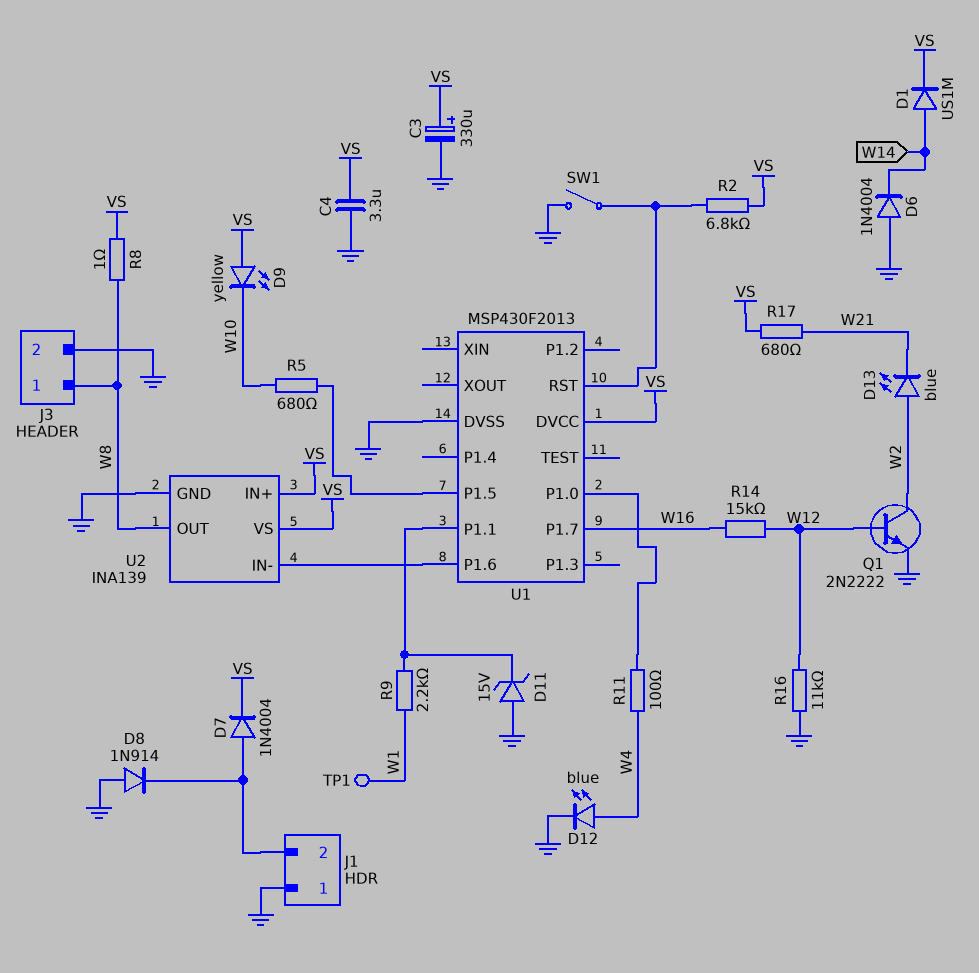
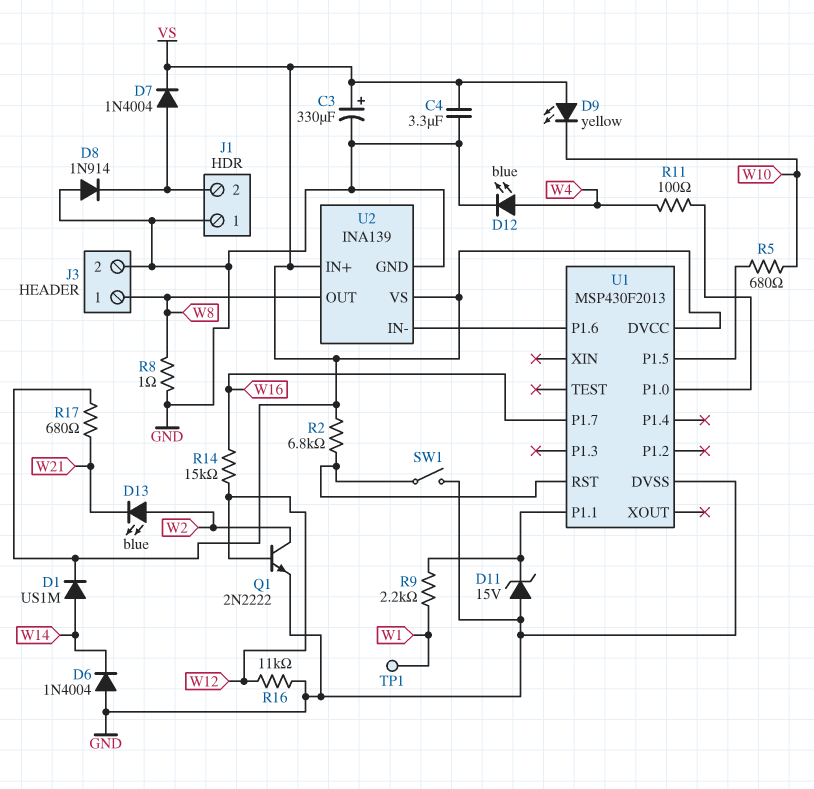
R8: 1 (VS, W8) -> 1 (GND, W8)

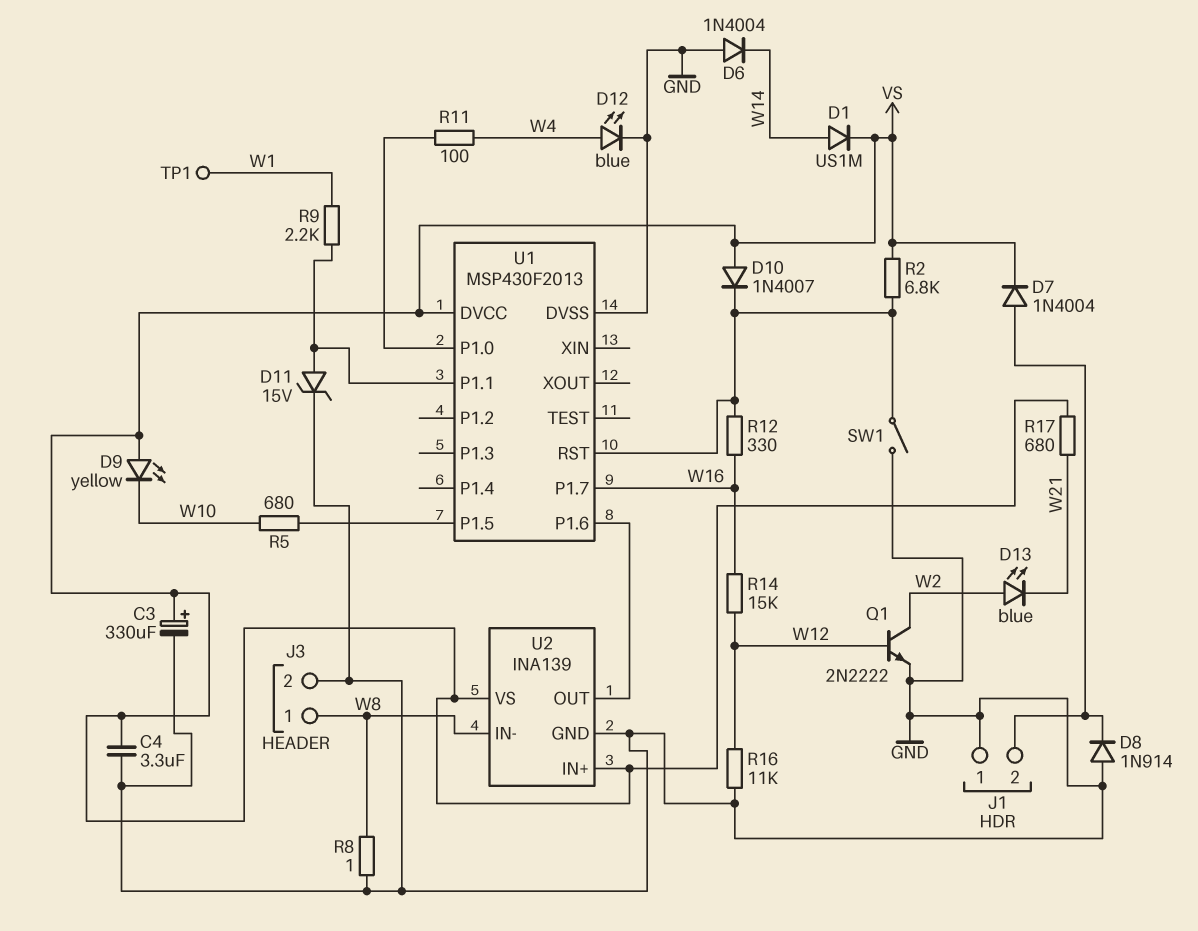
D10: none -> diode 1N4007 (A VS, K U1/RST)
D11: zener 15V (A GND, K U1/P1.1) -> zener 15V (A U1/P1.1, K GND)
R12: none -> 330 (U1/RST, W16)
U2 pin IN-: U1/P1.6 -> W8
U2 pin OUT: W8 -> U1/P1.6

